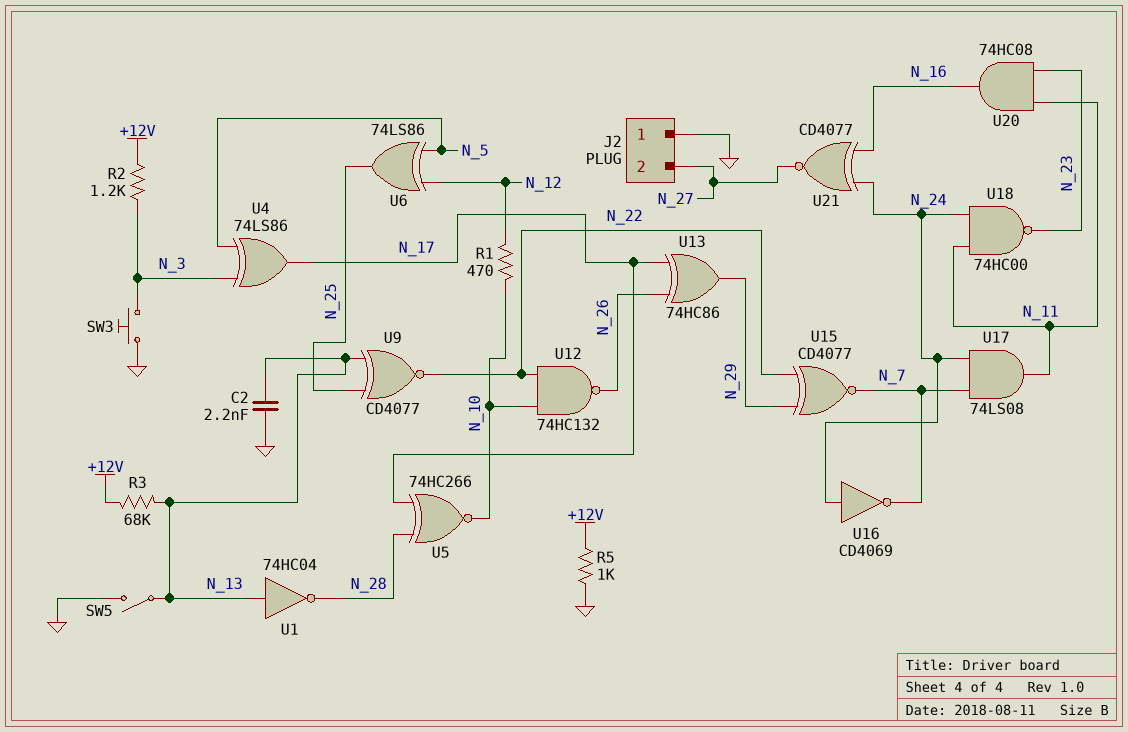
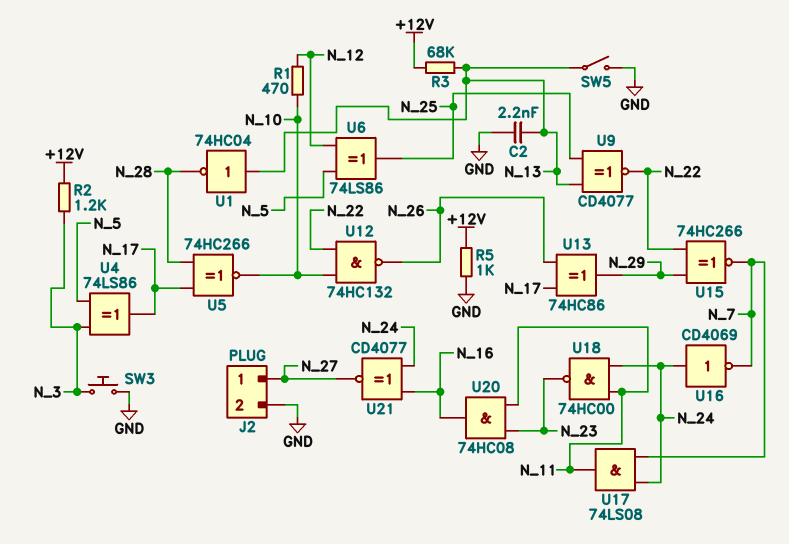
J2 pin 1: GND -> N_27
J2 pin 2: N_27 -> GND
U15: XNOR CD4077 (in N_22, in N_29, out N_7) -> XNOR 74HC266 (in N_22, in N_29, out N_7)

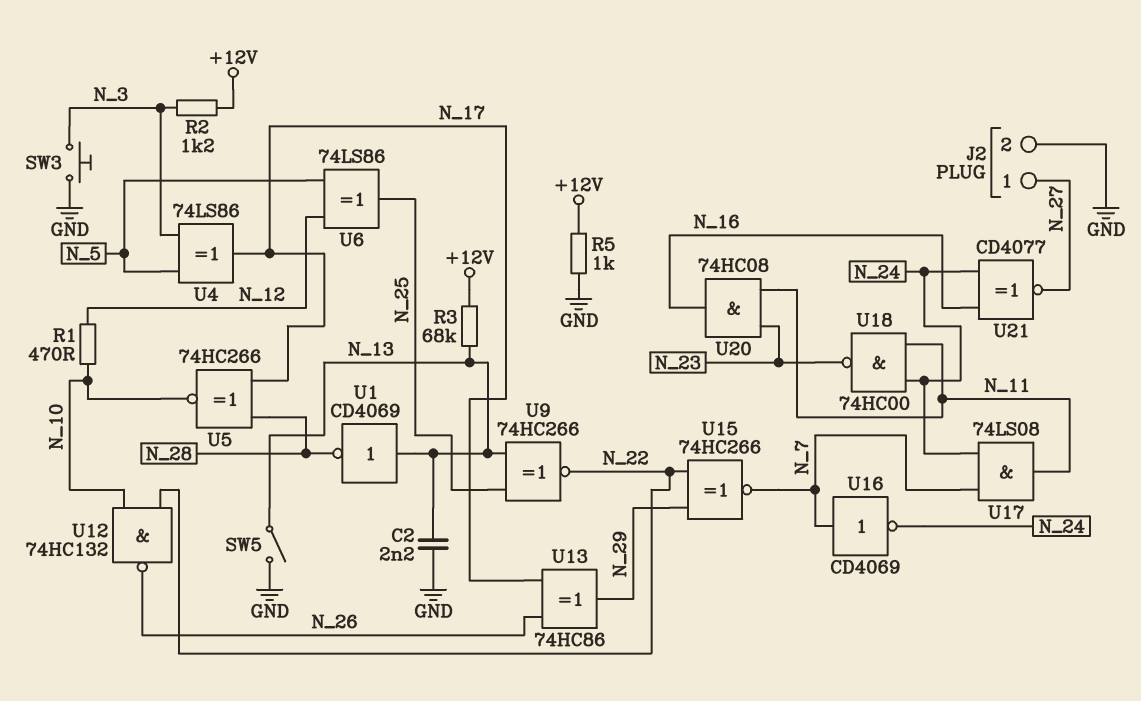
U1: NOT 74HC04 (in N_13, out N_28) -> NOT CD4069 (in N_13, out N_28)
U9: XNOR CD4077 (in N_13, in N_25, out N_22) -> XNOR 74HC266 (in N_13, in N_25, out N_22)
U16: NOT CD4069 (in N_24, out N_7) -> NOT CD4069 (in N_7, out N_24)

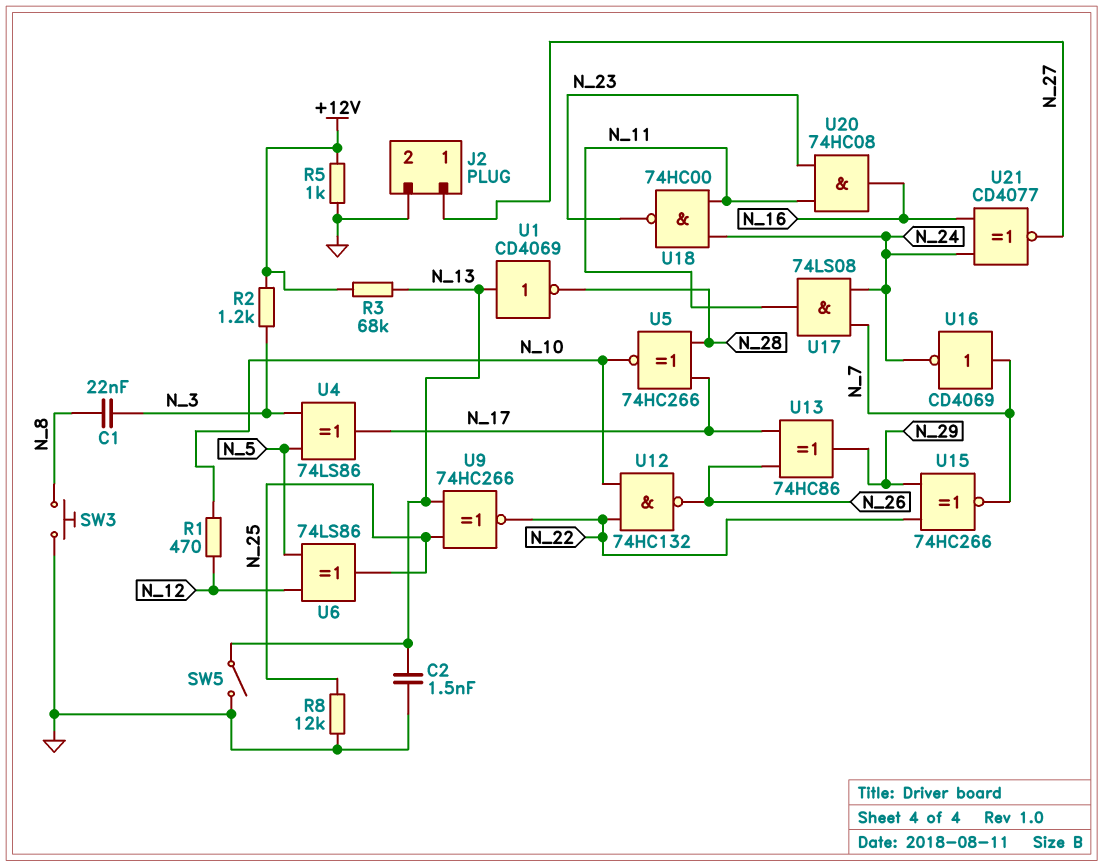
C1: none -> 22nF (N_3, N_8)
C2: 2.2nF (GND, N_13) -> 1.5nF (GND, N_13)
R8: none -> 12k (GND, N_25)
SW3: button (GND, N_3) -> button (GND, N_8)

